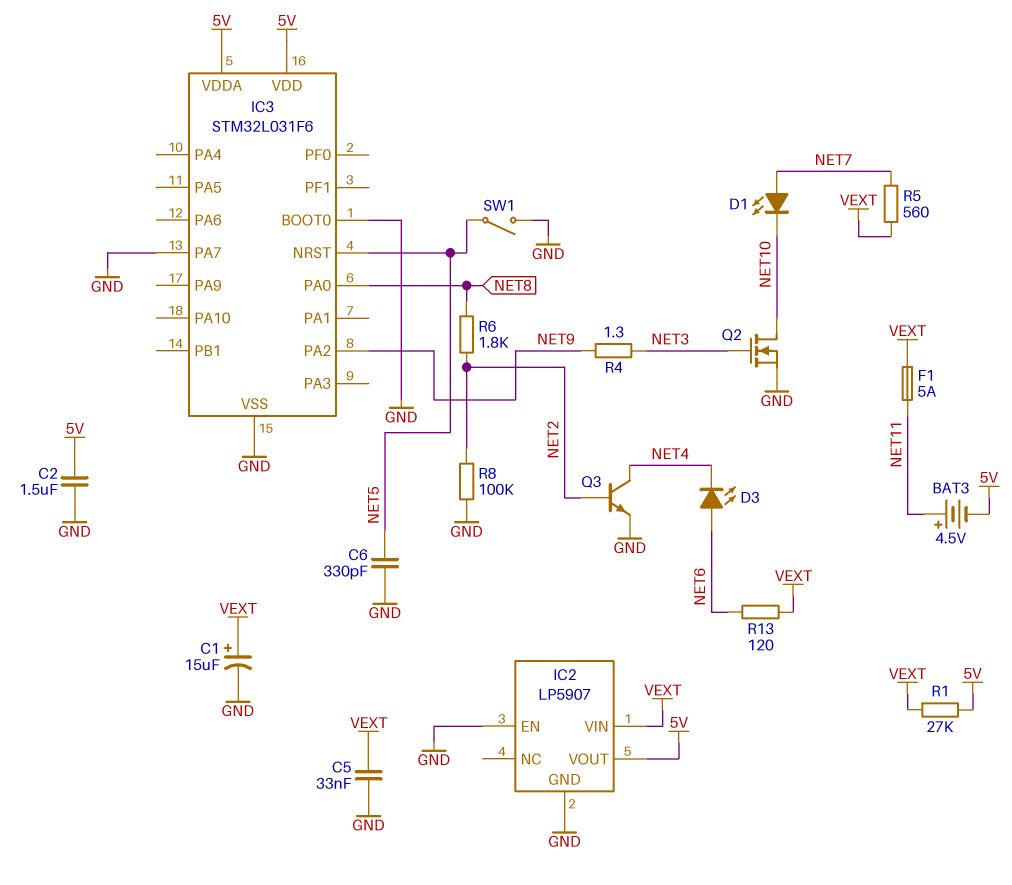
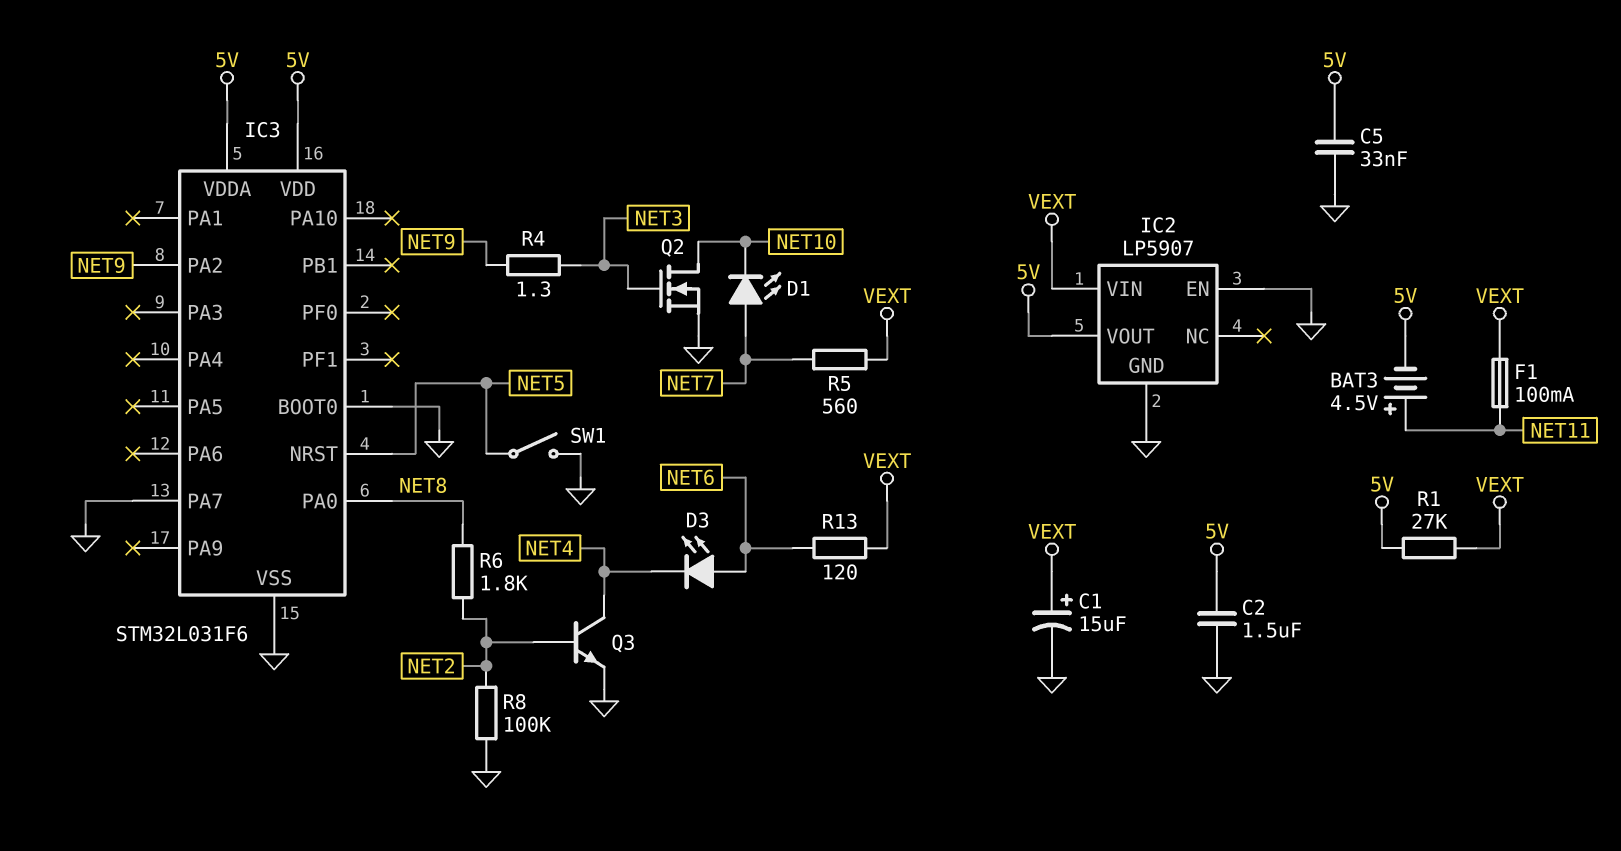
C5: 33nF (GND, VEXT) -> 33nF (5V, GND)
C6: 330pF (GND, NET5) -> none
F1: 5A (NET11, VEXT) -> 100mA (NET11, VEXT)

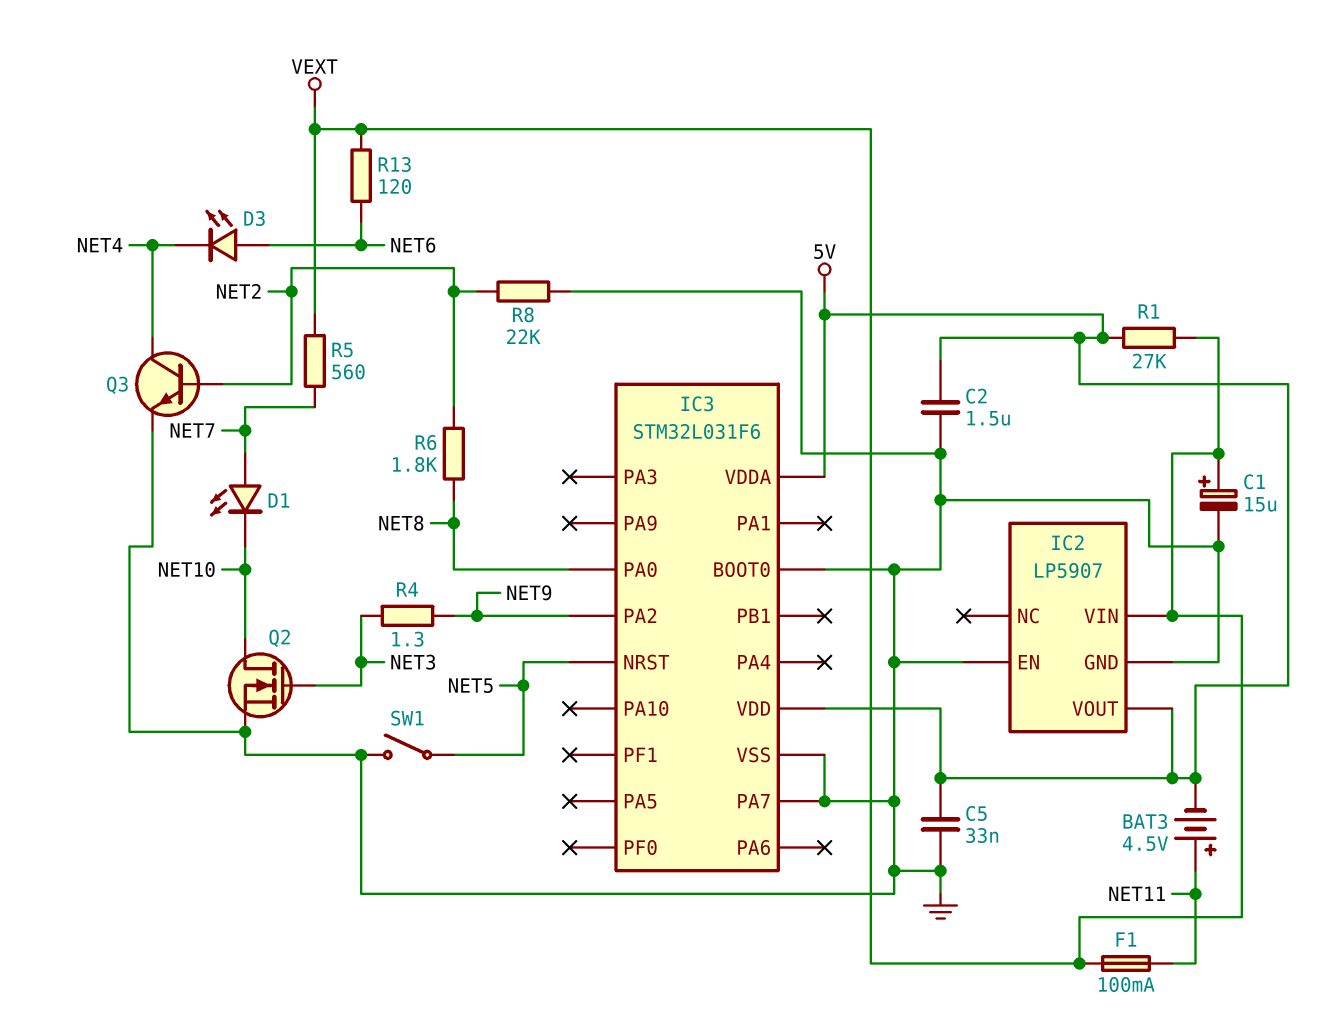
R8: 100k (GND, NET2) -> 22k (GND, NET2)

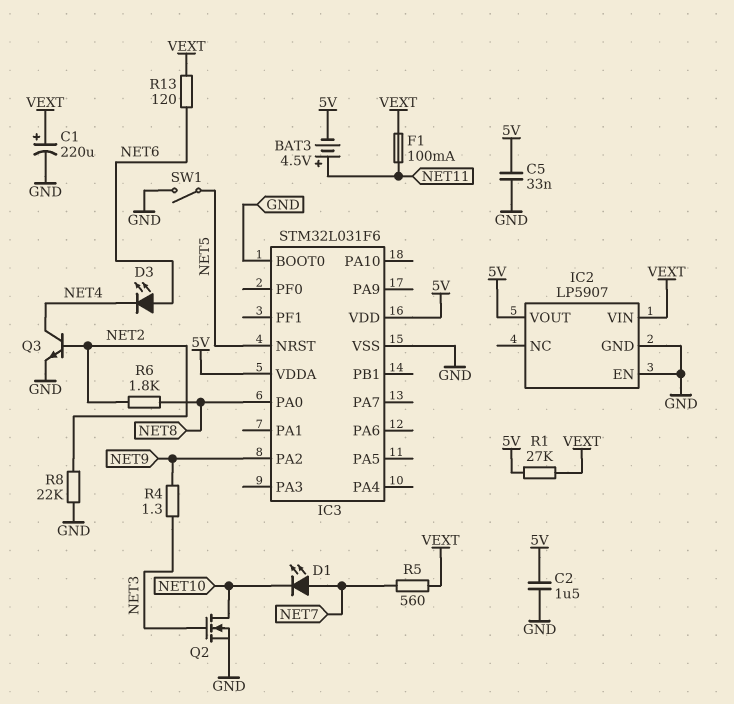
C1: 15uF (plus VEXT, minus GND) -> 220uF (plus VEXT, minus GND)
IC3 pin PA7: GND -> none

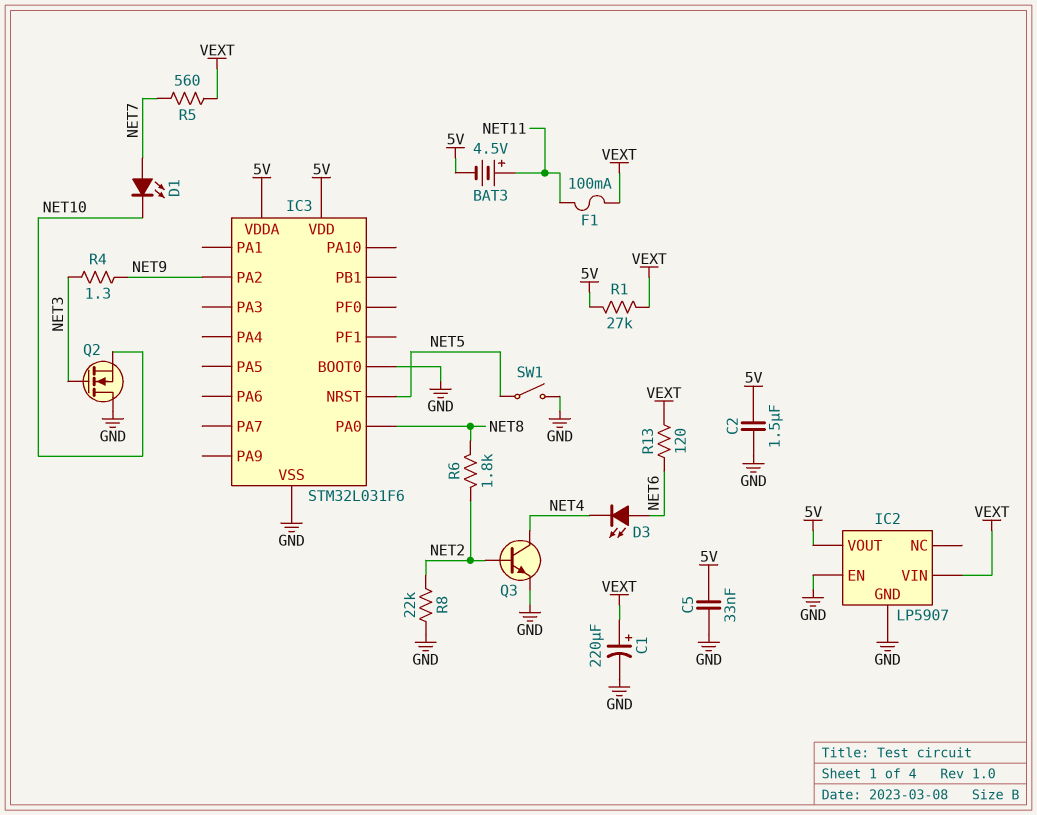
Q2: NMOS (G NET3, D NET10, S GND) -> NMOS (G NET3, D GND, S NET10)

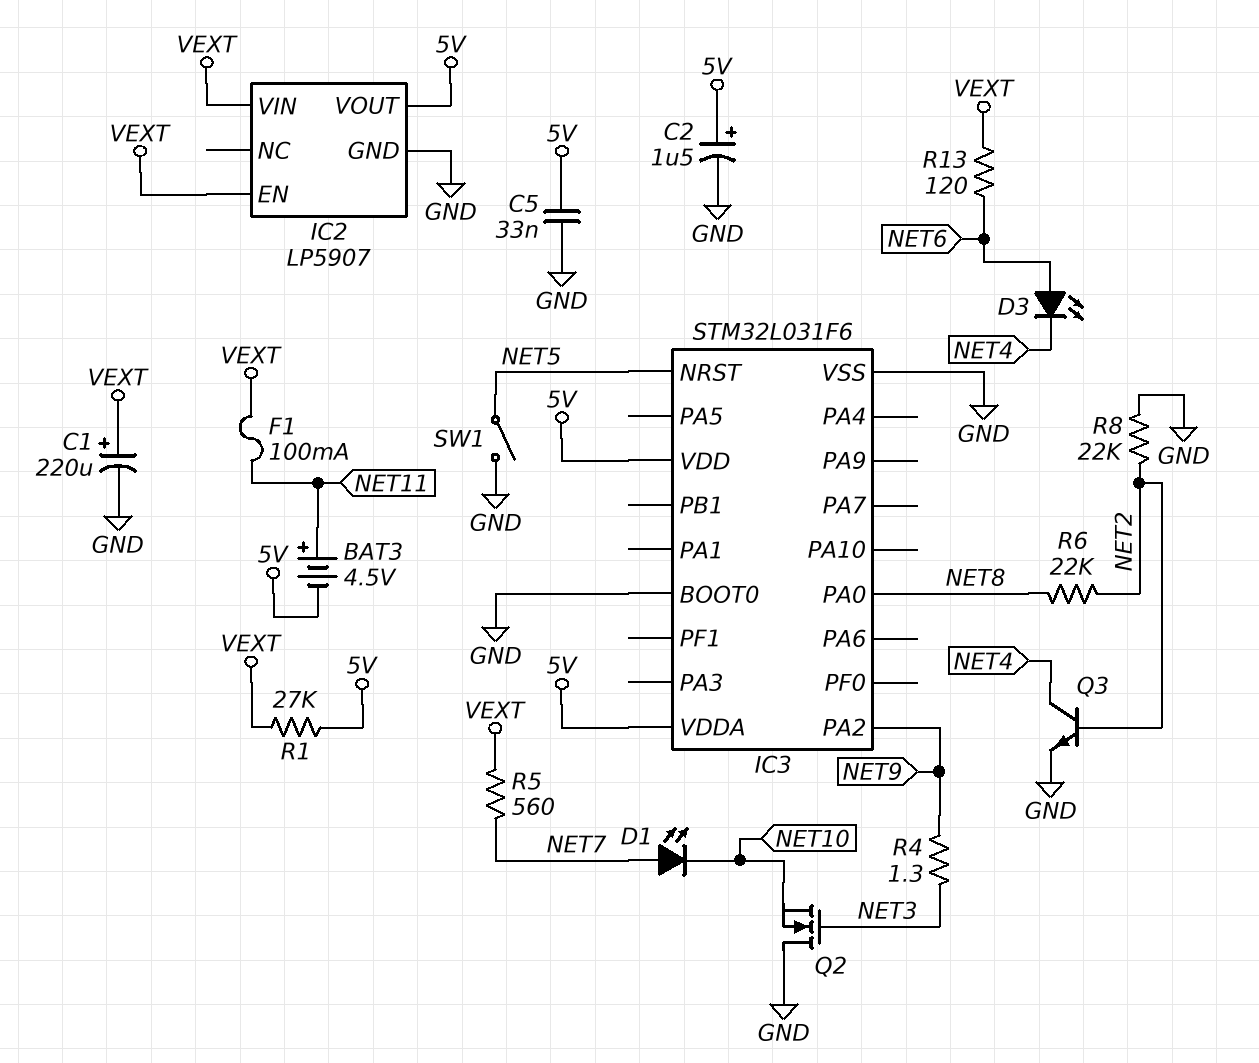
C2: 1.5uF (5V, GND) -> 1.5uF (plus 5V, minus GND)
IC2 pin EN: GND -> VEXT
R6: 1.8k (NET2, NET8) -> 22k (NET2, NET8)

